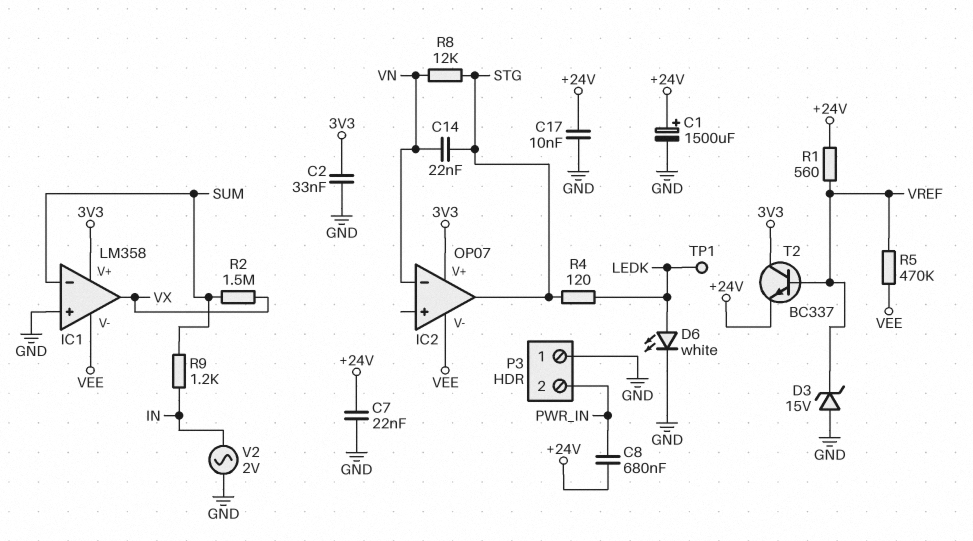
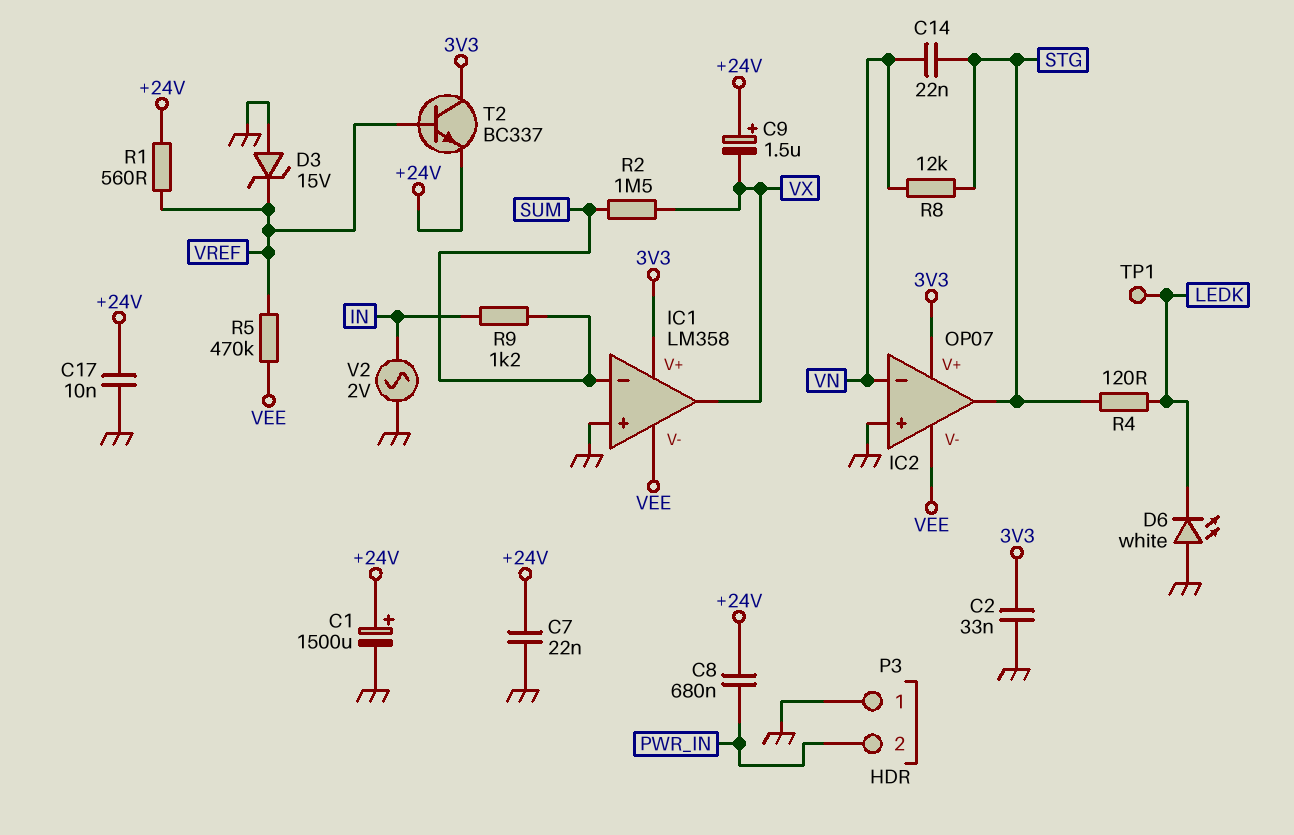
C9: none -> 1.5uF (plus +24V, minus VX)
D6: LED white (A LEDK, K GND) -> LED white (A GND, K LEDK)
IC2 pin in+: none -> GND

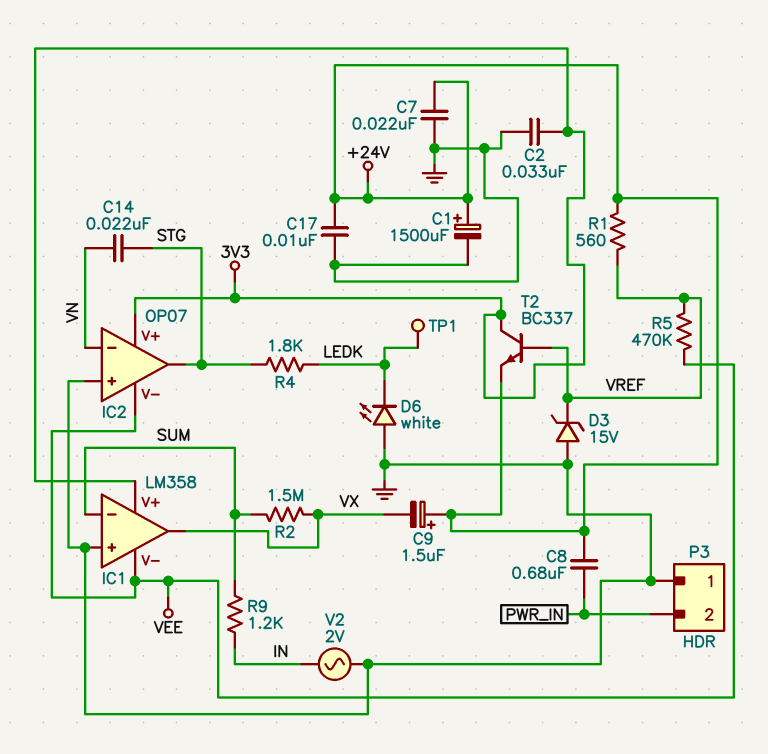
R4: 120 (LEDK, STG) -> 1.8k (LEDK, STG)
R8: 12k (STG, VN) -> none

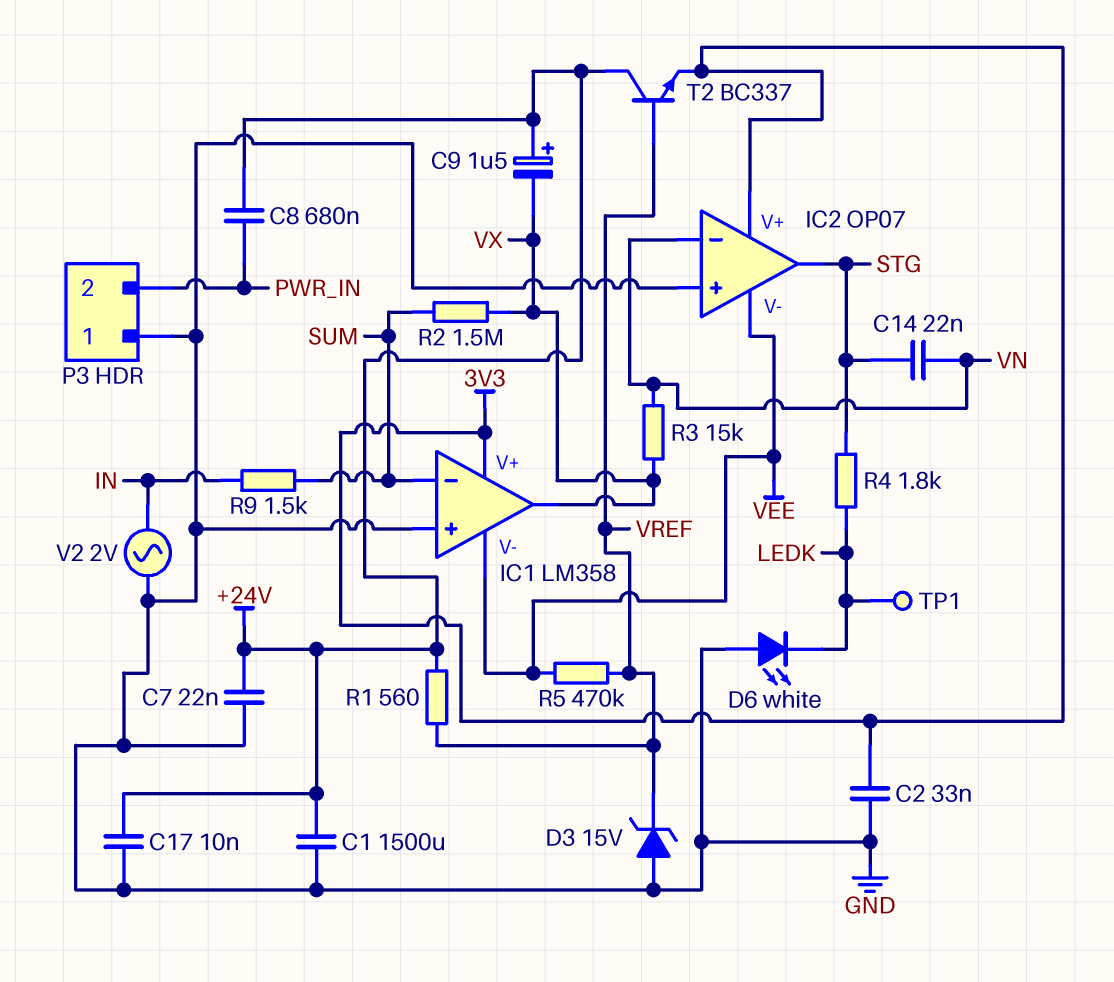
C1: 1500uF (plus +24V, minus GND) -> 1500uF (+24V, GND)
R3: none -> 15k (VN, VX)
R9: 1.2k (IN, SUM) -> 1.5k (IN, SUM)
T2: NPN BC337 (B VREF, C 3V3, E +24V) -> NPN BC337 (B VREF, C +24V, E 3V3)

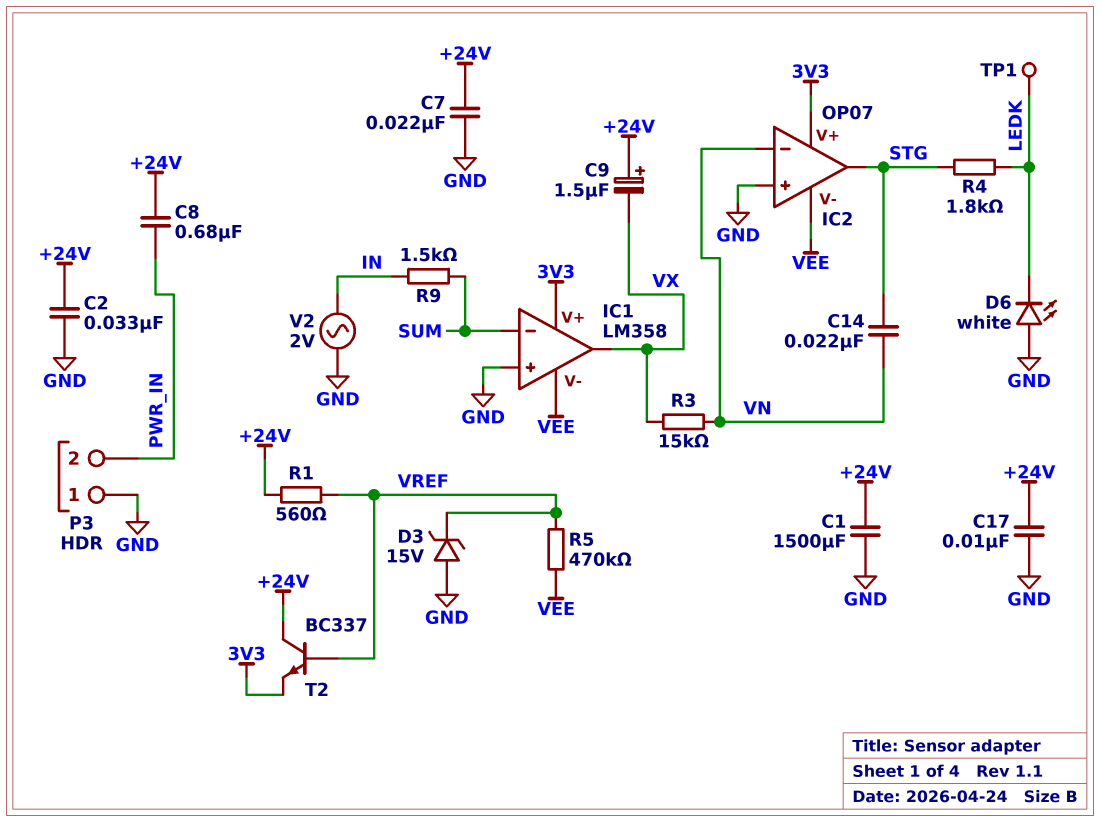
C2: 33nF (3V3, GND) -> 33nF (+24V, GND)
R2: 1.5M (SUM, VX) -> none

